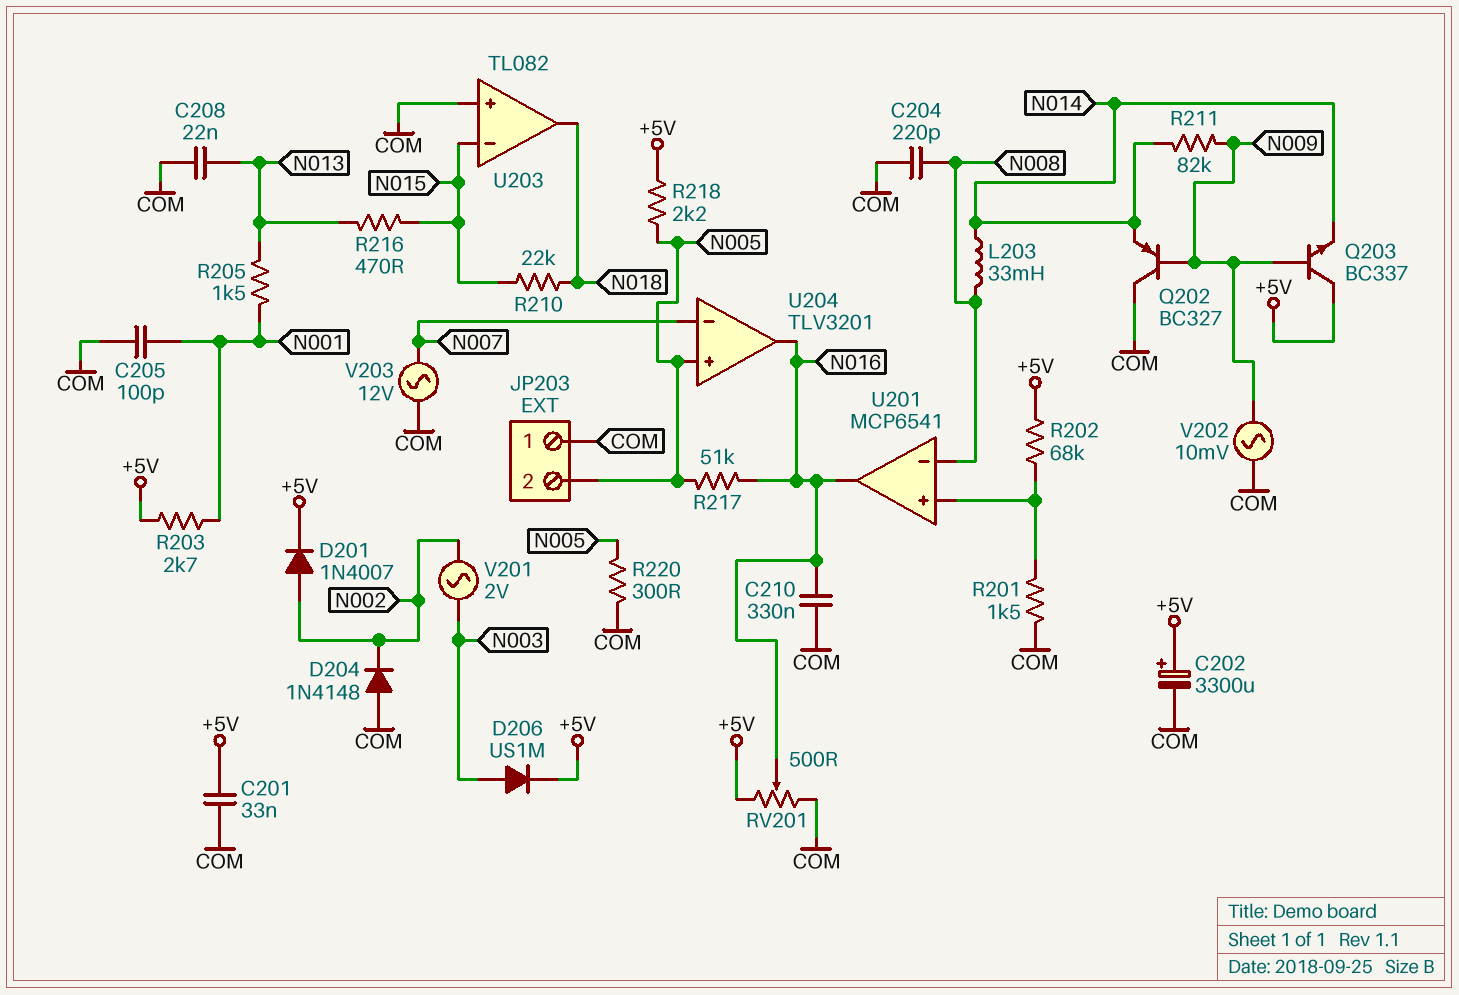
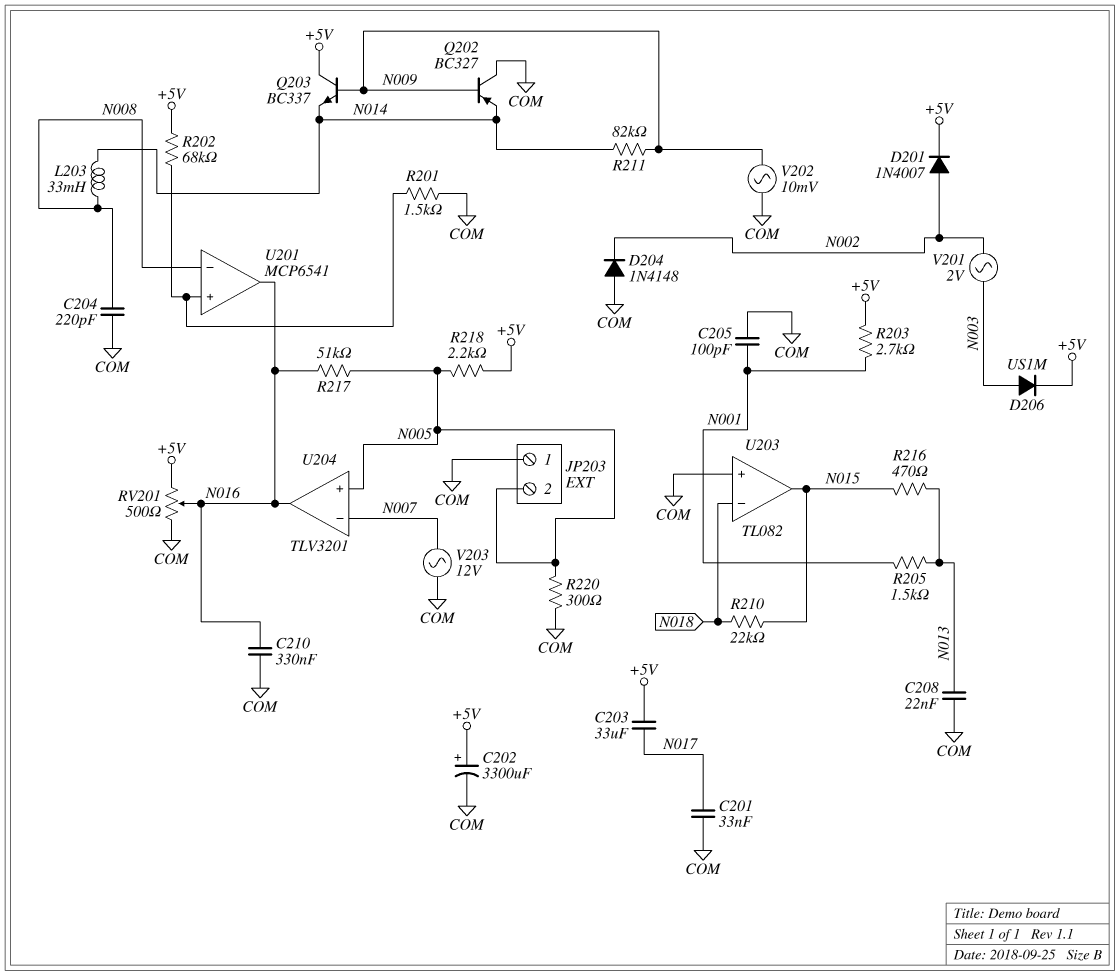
C201: 33nF (+5V, COM) -> 33nF (COM, N017)
C203: none -> 33uF (+5V, N017)
U203 pin in-: N015 -> N018
U203 pin out: N018 -> N015

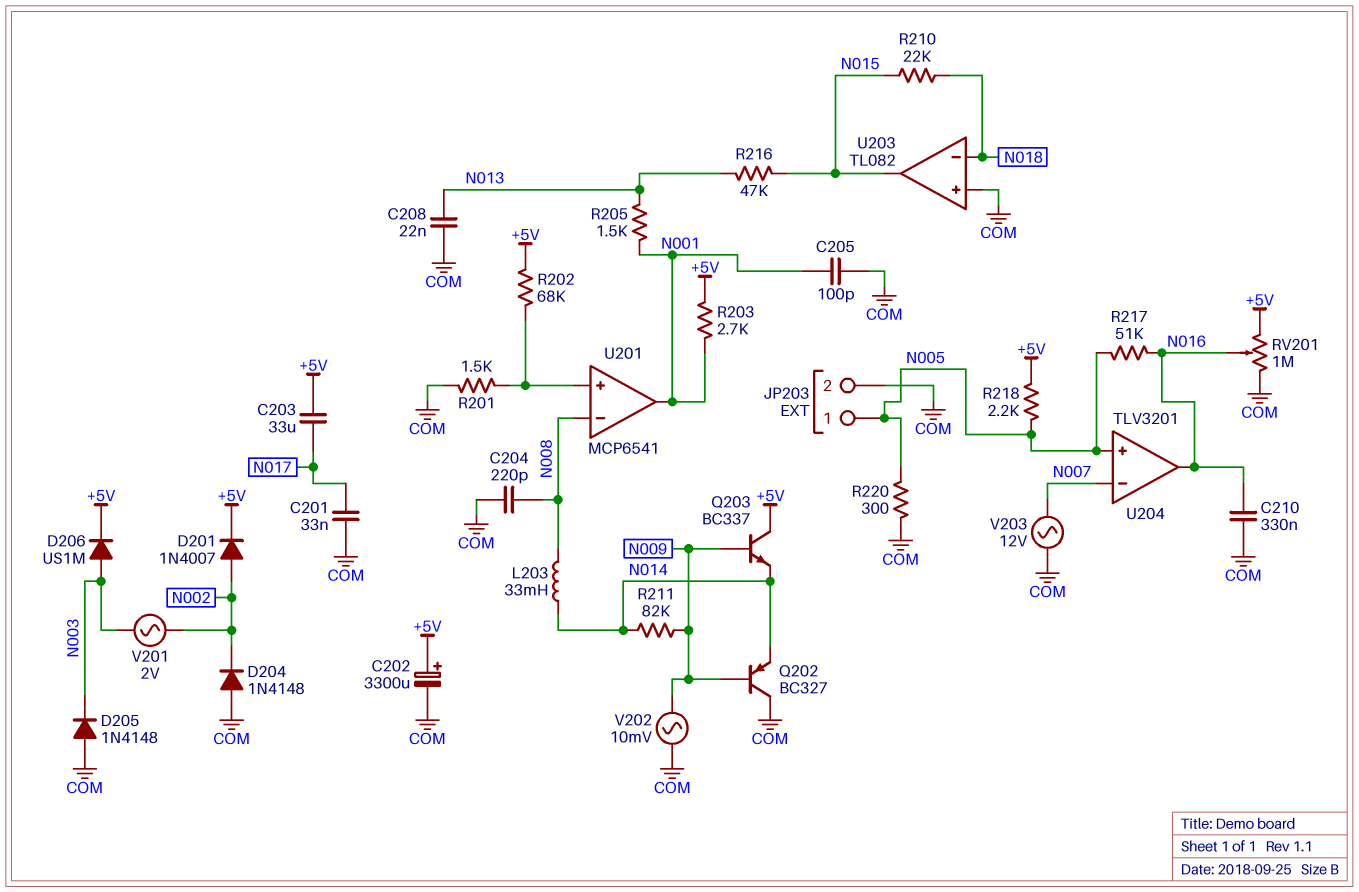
D205: none -> diode 1N4148 (A COM, K N003)
JP203 pin 1: COM -> N005
JP203 pin 2: N005 -> COM
R216: 470 (N013, N015) -> 47k (N013, N015)
RV201: 500 (+5V, COM, wiper N016) -> 1M (+5V, COM, wiper N016)
U201 pin out: N016 -> N001

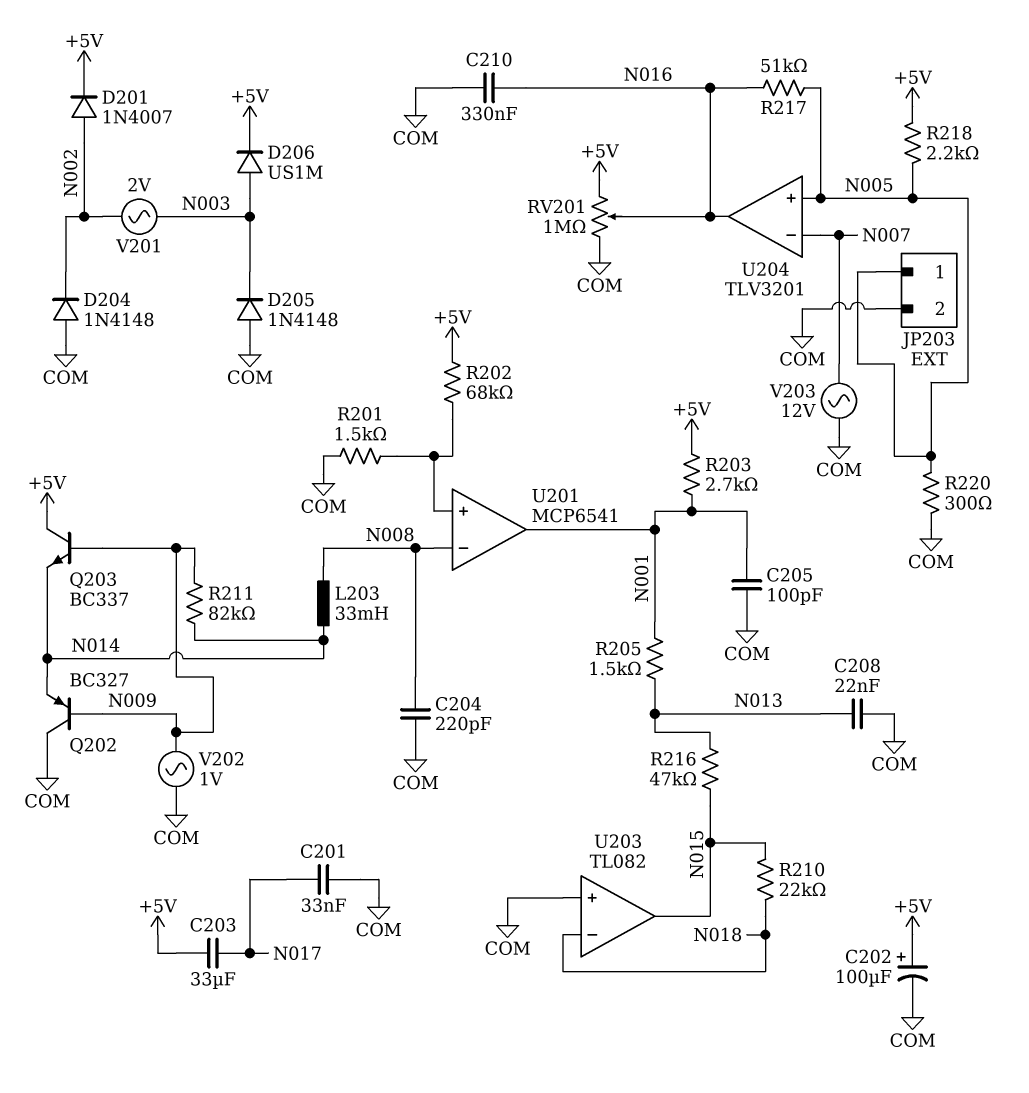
C202: 3300uF (plus +5V, minus COM) -> 100uF (plus +5V, minus COM)
V202: AC 10mV (COM, N009) -> AC 1V (COM, N009)

